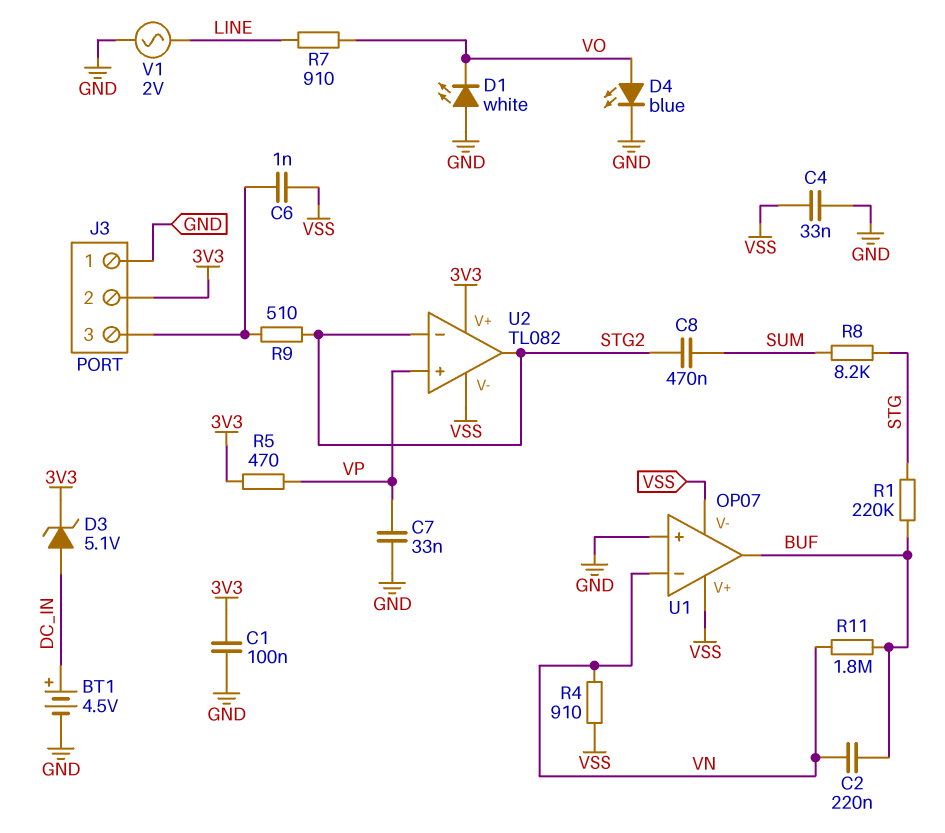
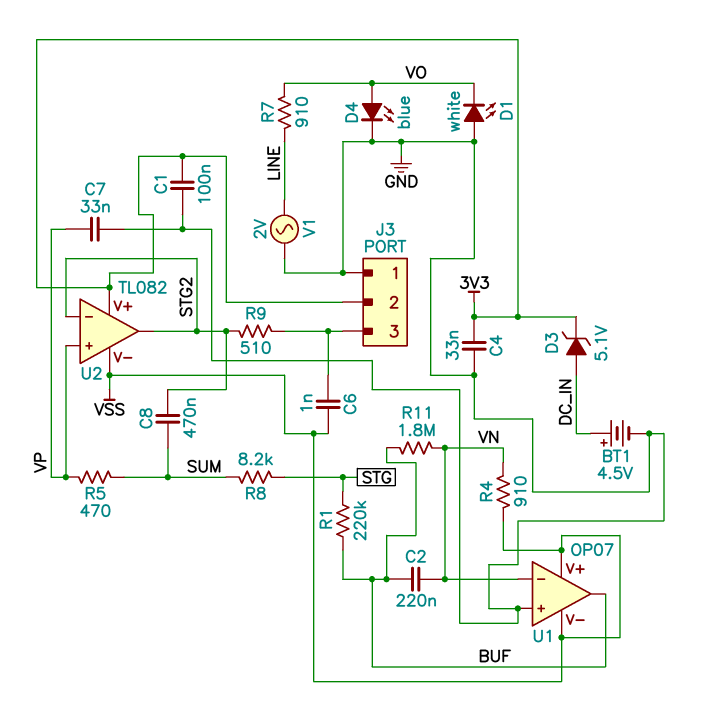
C4: 33nF (GND, VSS) -> 33nF (3V3, GND)
R5: 470 (3V3, VP) -> 470 (SUM, VP)

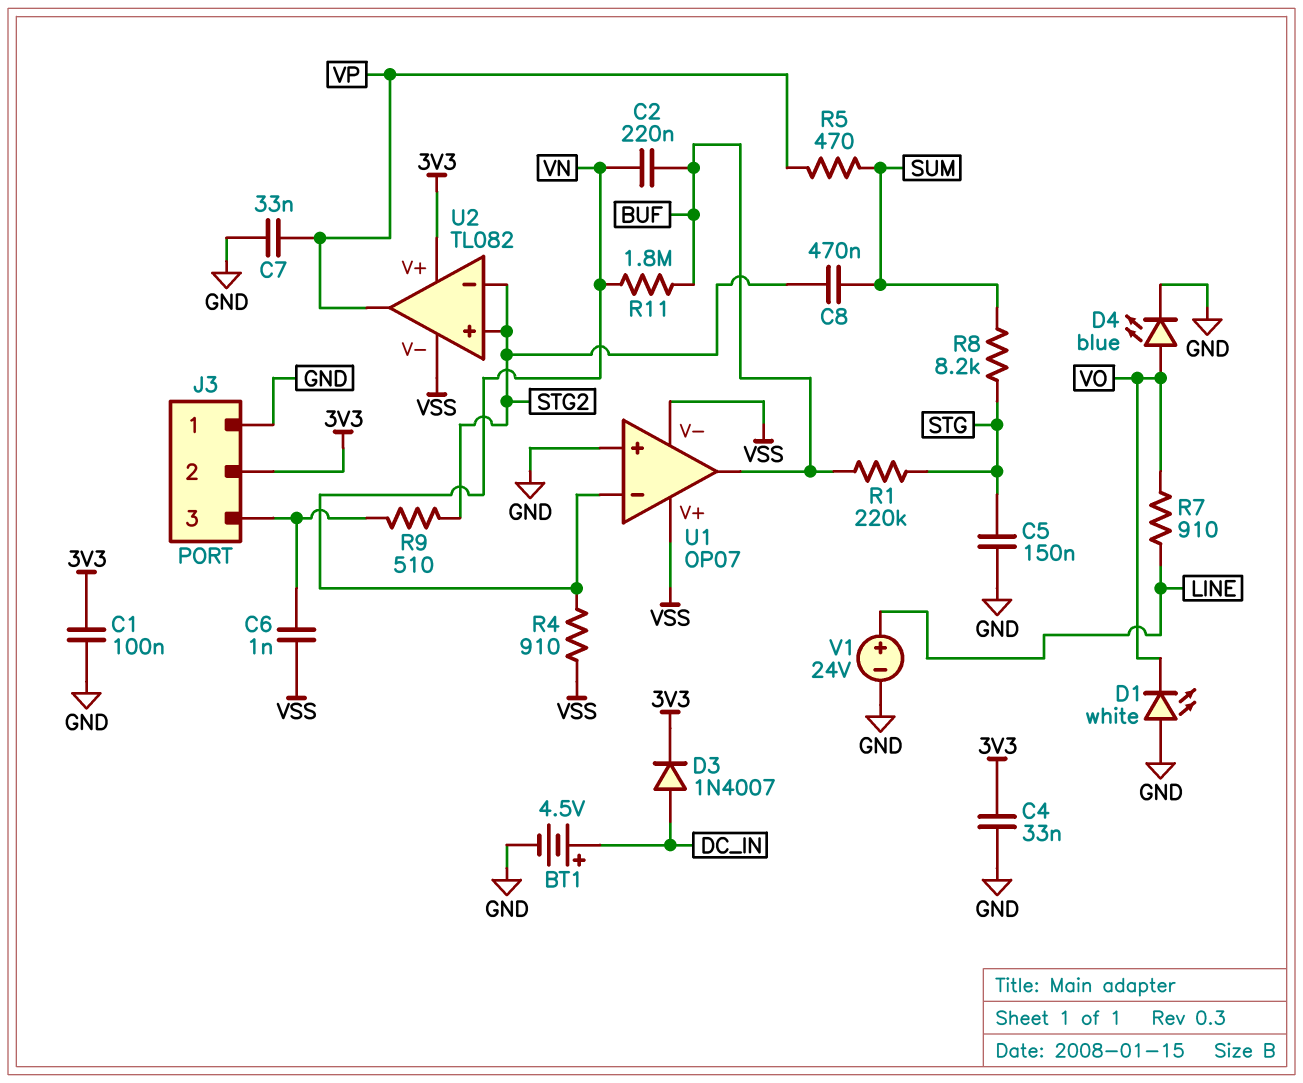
C5: none -> 150nF (GND, STG)
D3: zener 5.1V (A DC_IN, K 3V3) -> diode 1N4007 (A DC_IN, K 3V3)
U2 pin in+: VP -> STG2
U2 pin out: STG2 -> VP
V1: AC 2V (GND, LINE) -> 24V (plus LINE, minus GND)

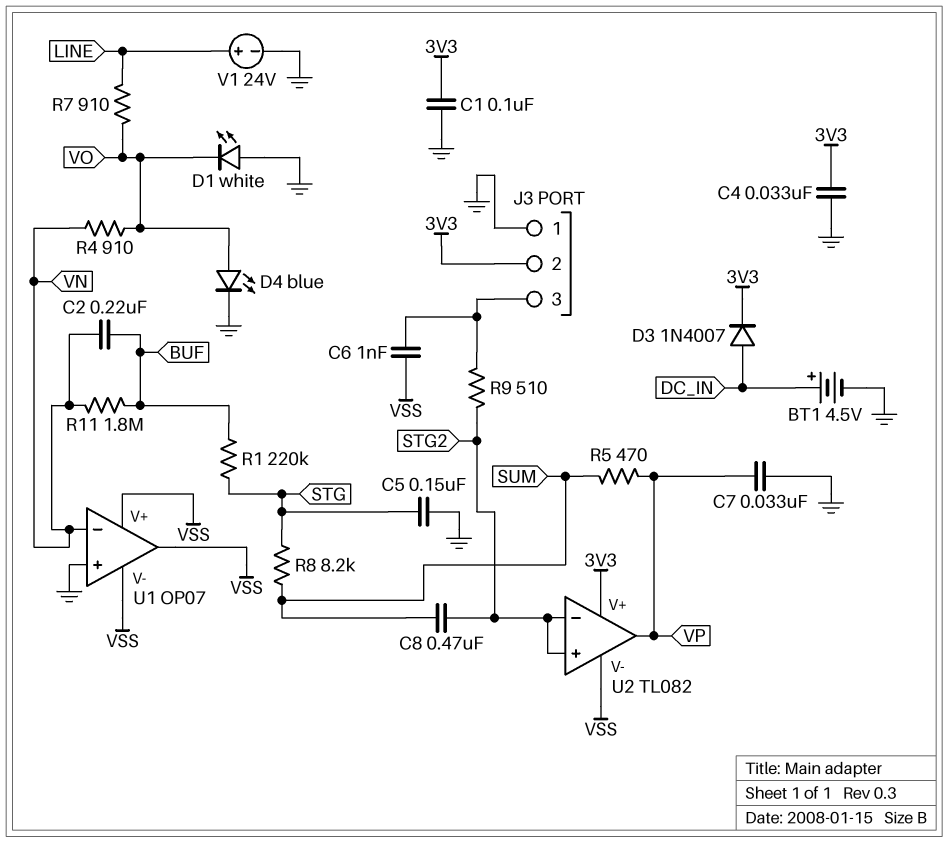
R4: 910 (VN, VSS) -> 910 (VN, VO)
U1 pin out: BUF -> VSS

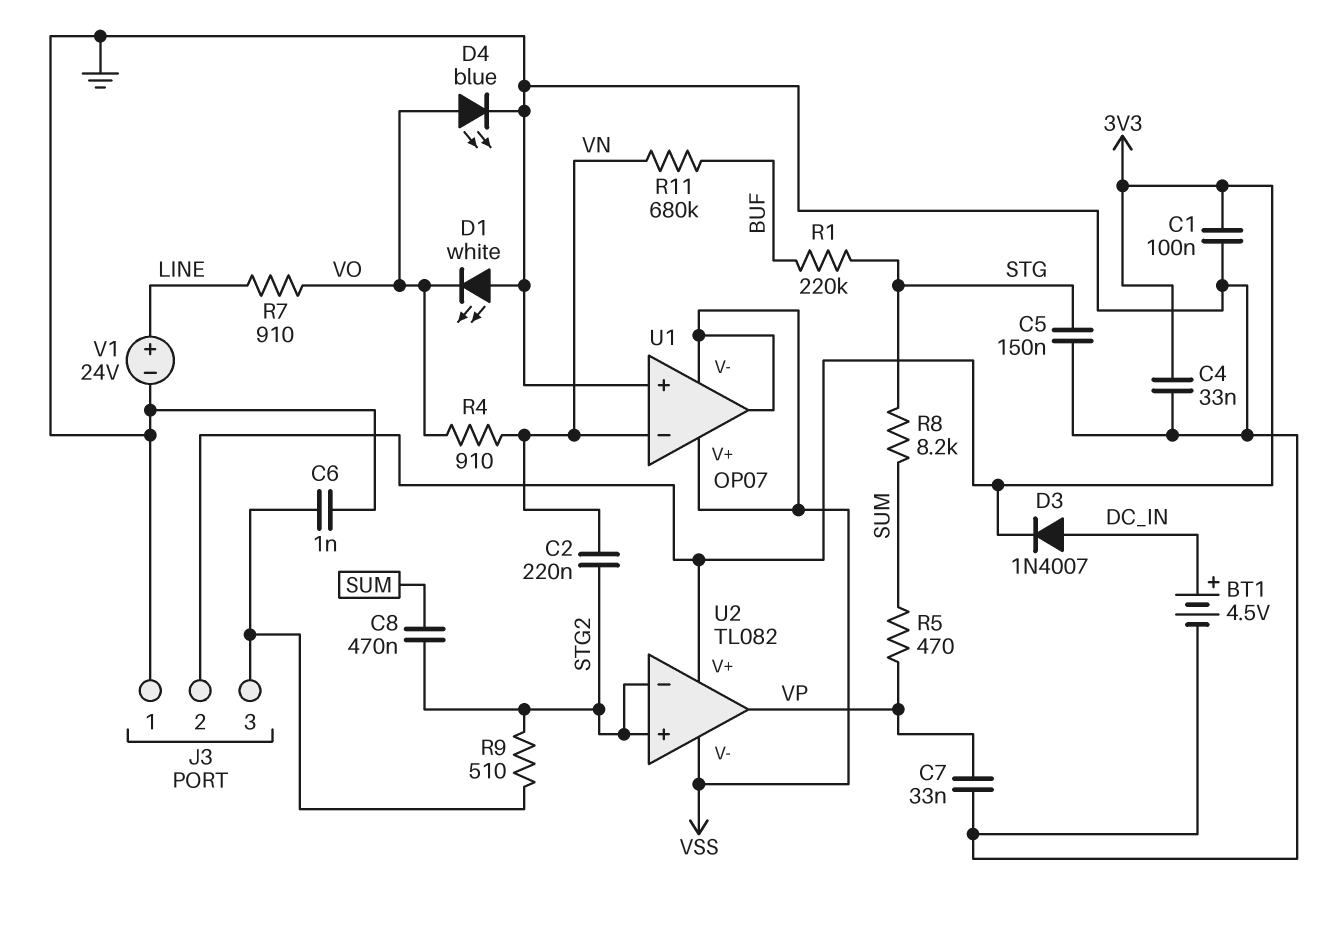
C2: 220nF (BUF, VN) -> 220nF (STG2, VN)
C6: 1nF (J3/3, VSS) -> 1nF (GND, J3/3)
R11: 1.8M (BUF, VN) -> 680k (BUF, VN)

